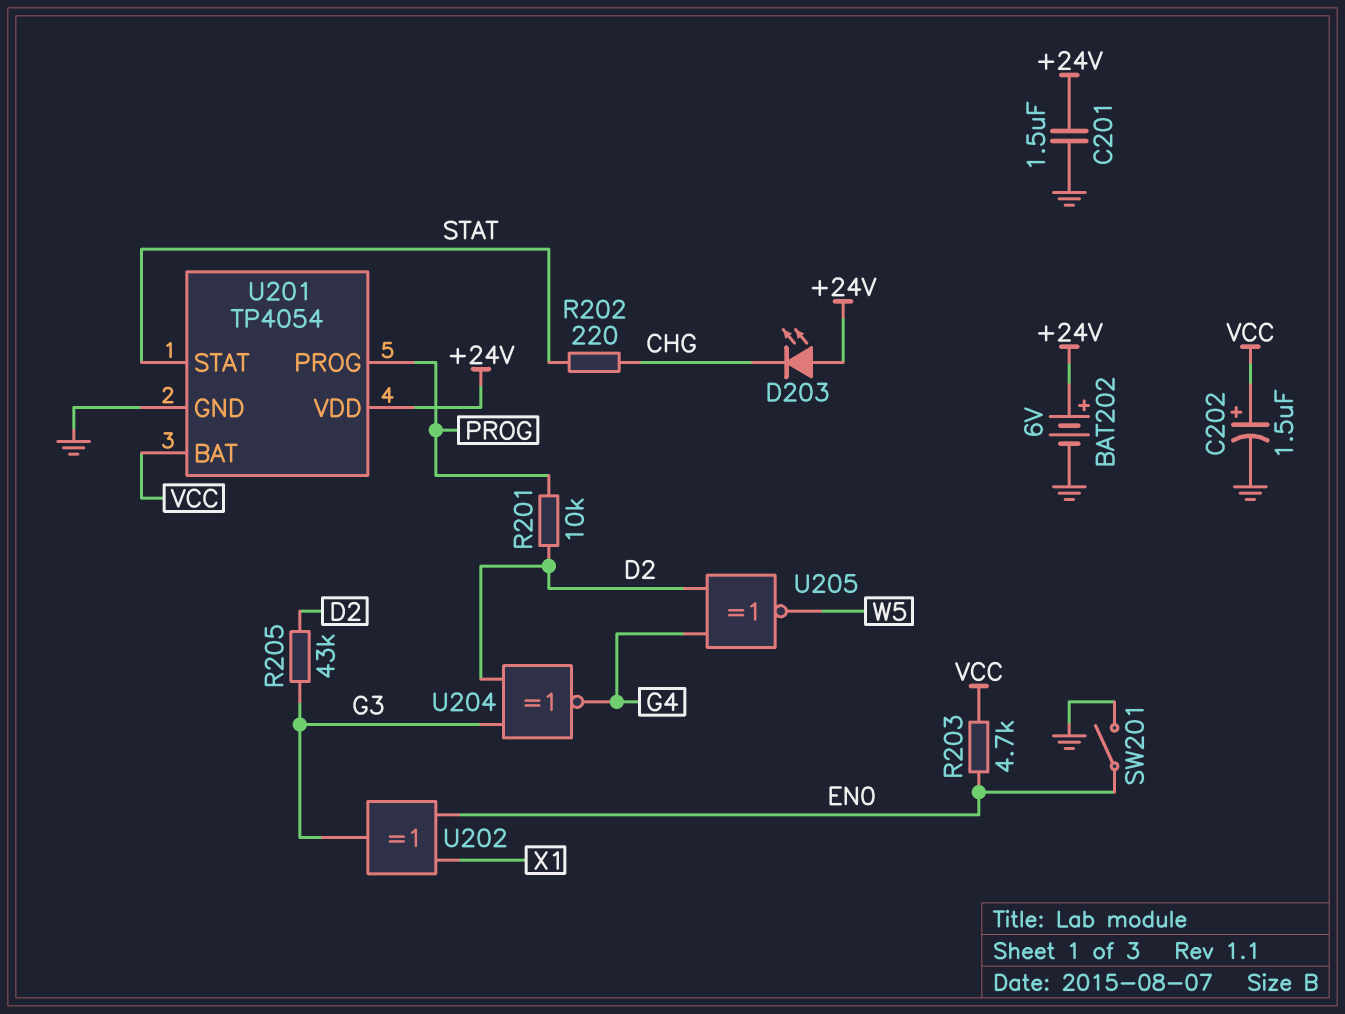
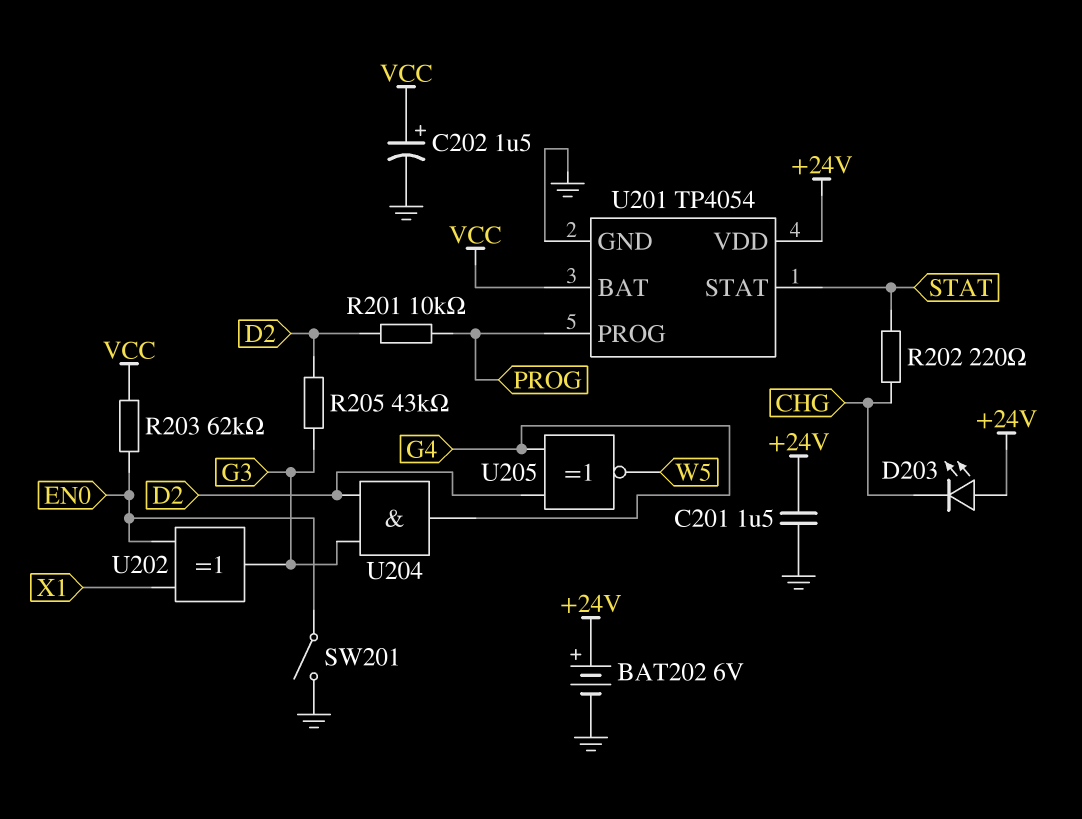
R203: 4.7k (EN0, VCC) -> 62k (EN0, VCC)
U204: XNOR (in D2, in G3, out G4) -> AND (in D2, in G3, out G4)

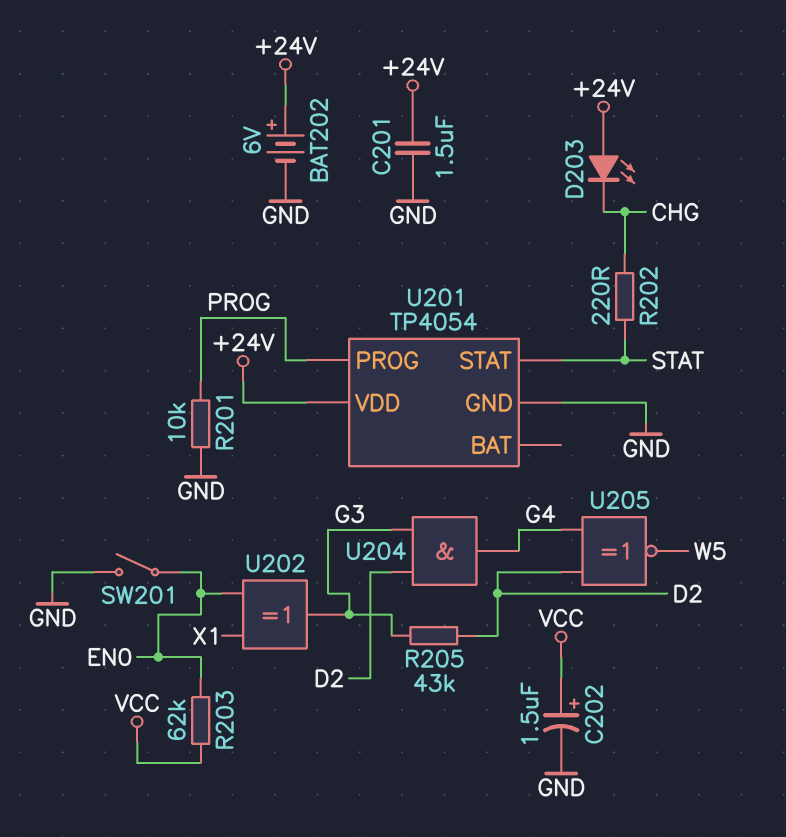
R201: 10k (D2, PROG) -> 10k (GND, PROG)
U201 pin BAT: VCC -> none

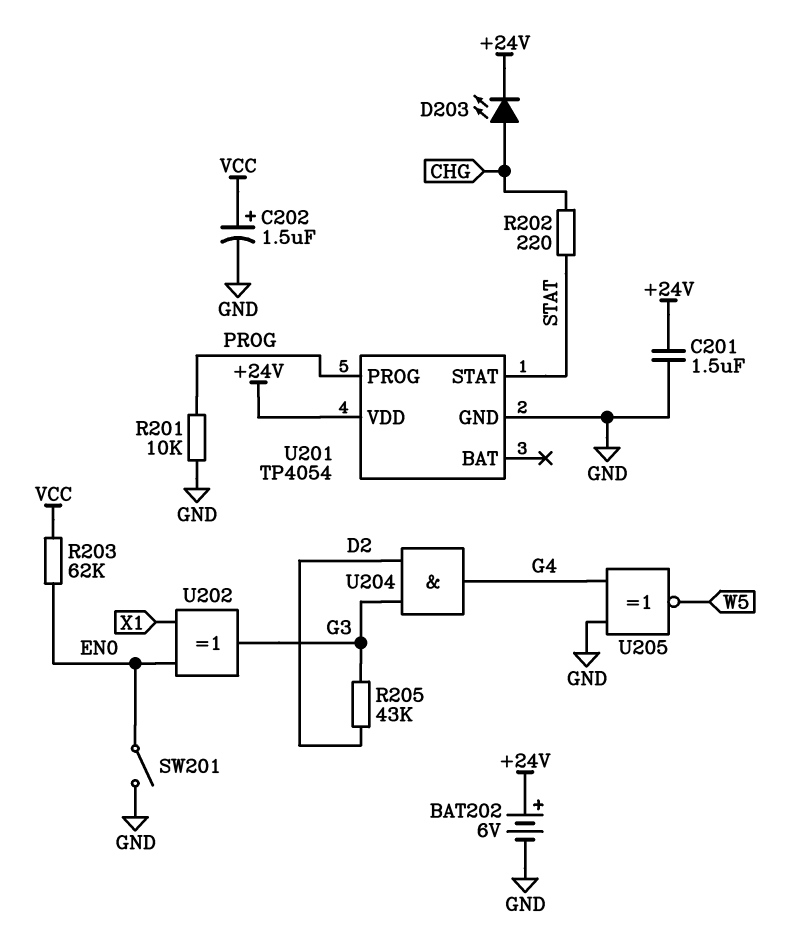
D203: LED (A +24V, K CHG) -> LED (A CHG, K +24V)
U205: XNOR (in D2, in G4, out W5) -> XNOR (in G4, in GND, out W5)

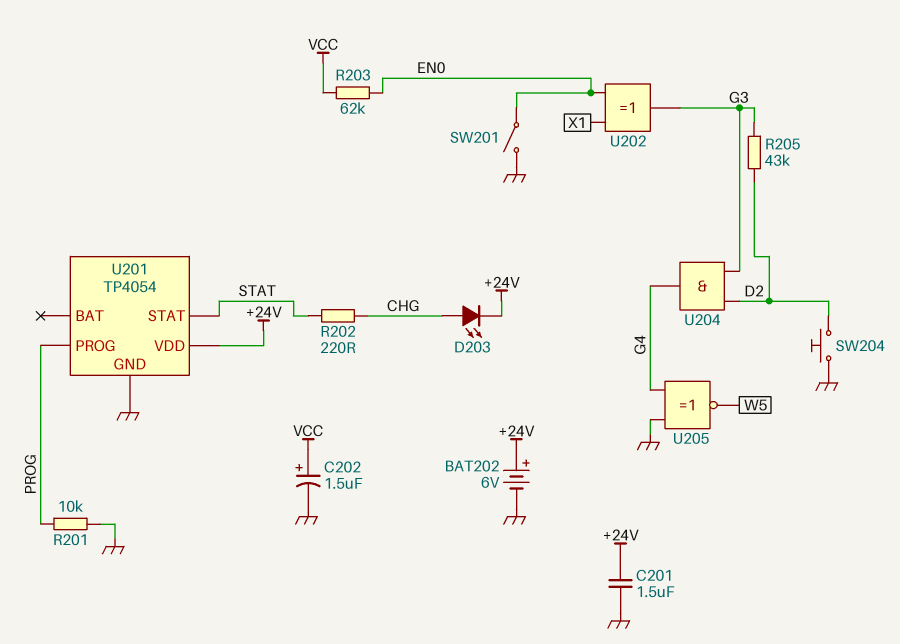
SW204: none -> button (D2, GND)

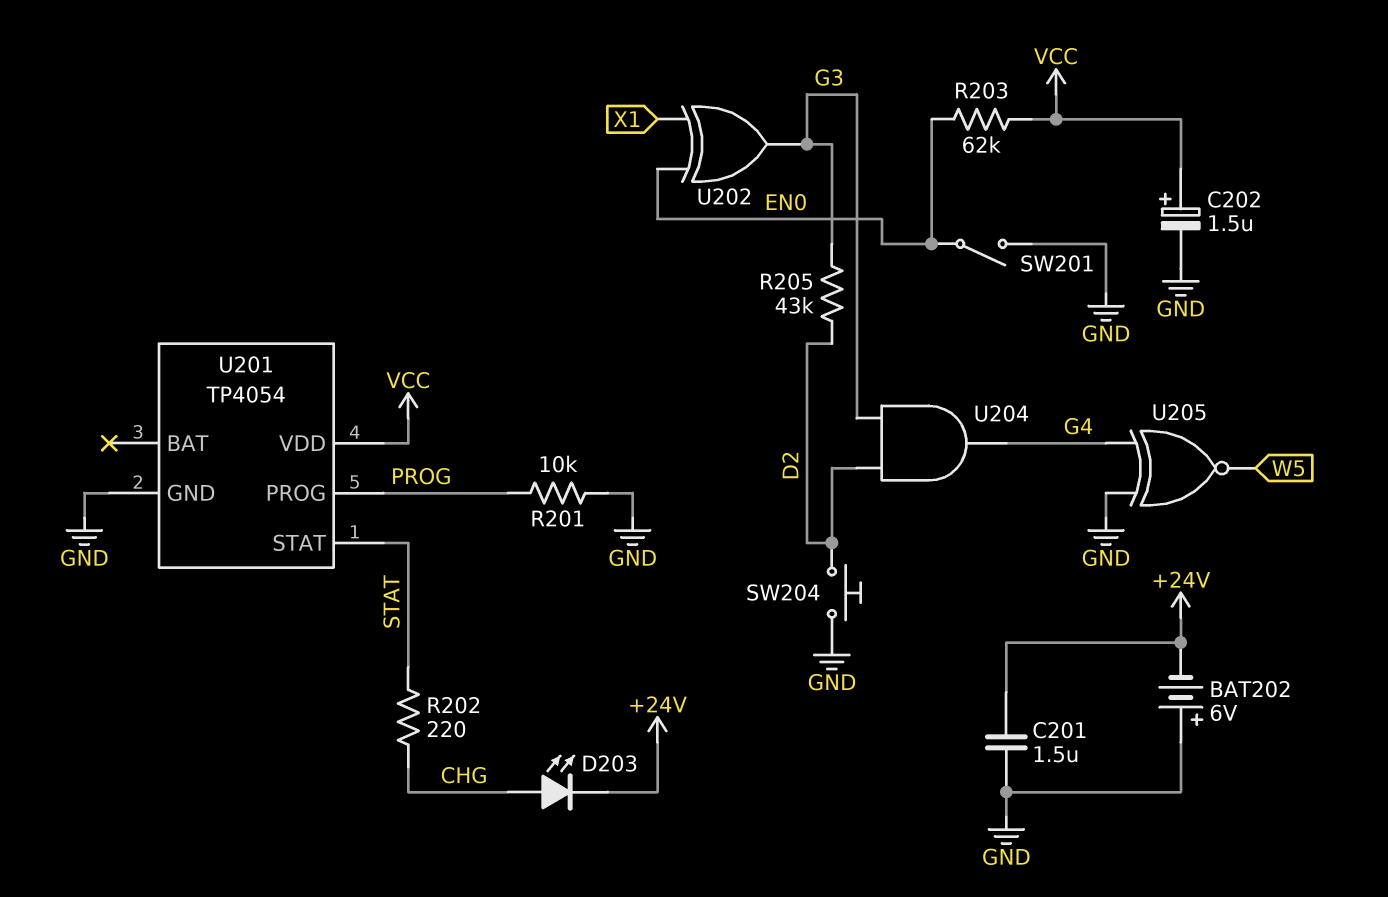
BAT202: 6V (plus +24V, minus GND) -> 6V (plus GND, minus +24V)
U201 pin VDD: +24V -> VCC

